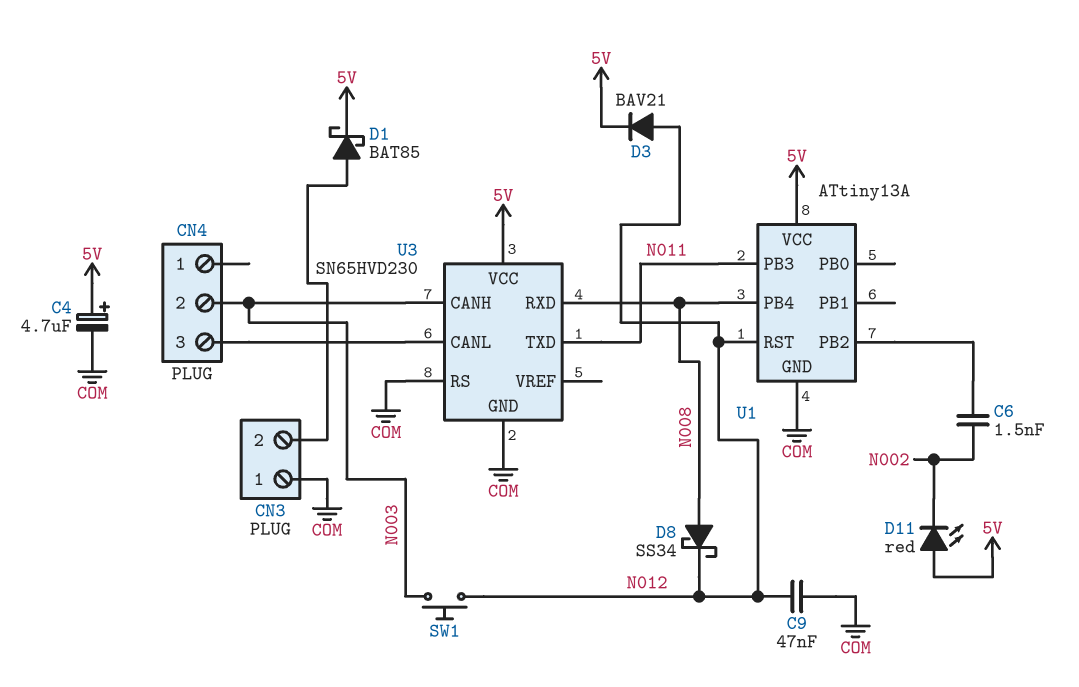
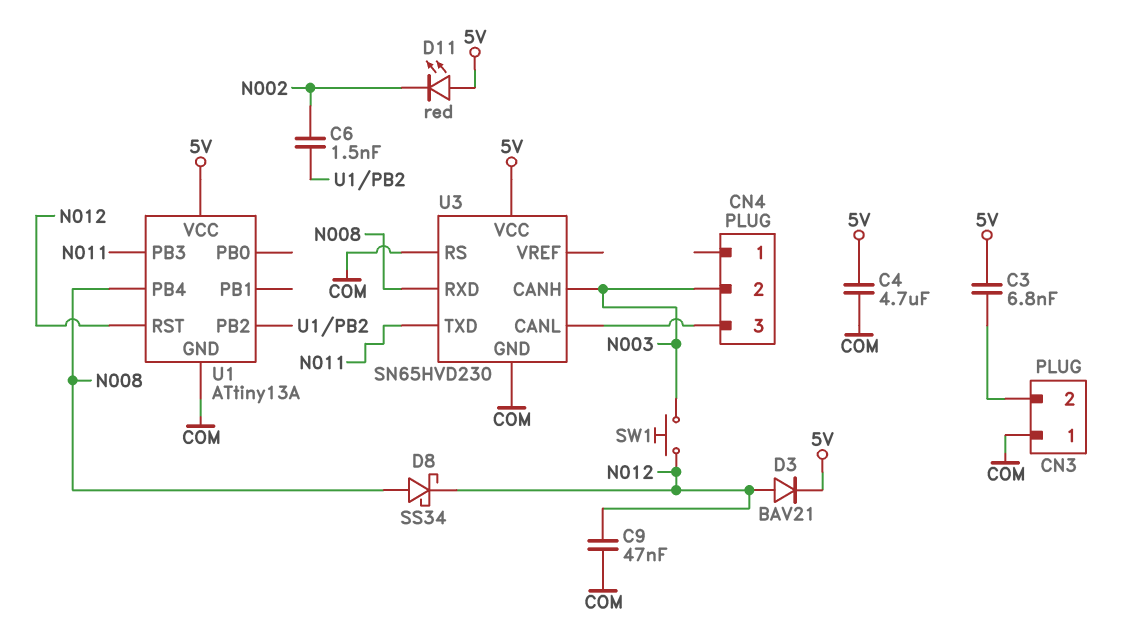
C3: none -> 6.8nF (5V, CN3/2)
C4: 4.7uF (plus 5V, minus COM) -> 4.7uF (5V, COM)
D1: schottky BAT85 (A CN3/2, K 5V) -> none

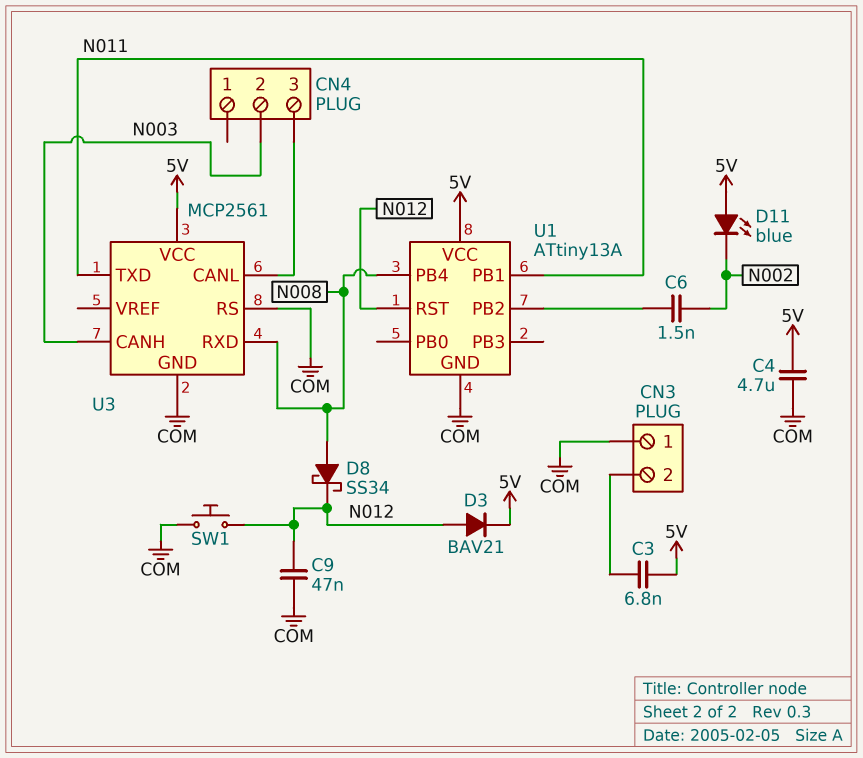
D11: LED red (A 5V, K N002) -> LED blue (A 5V, K N002)
SW1: button (N003, N012) -> button (COM, N012)
U1 pin PB1: none -> N011
U1 pin PB3: N011 -> none
U3: SN65HVD230 -> MCP2561

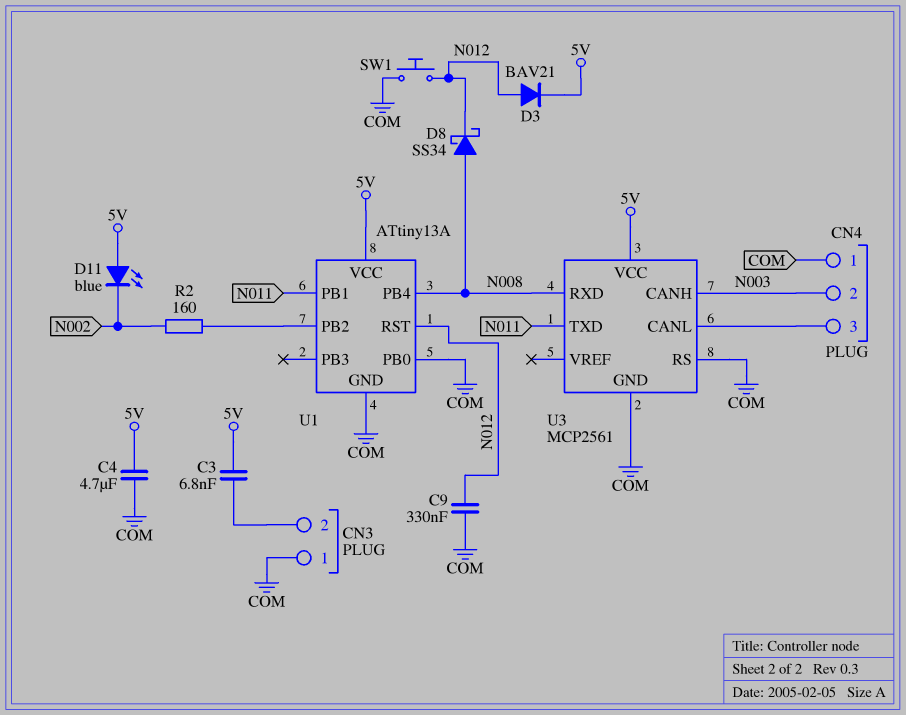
C6: 1.5nF (N002, U1/PB2) -> none
C9: 47nF (COM, N012) -> 330nF (COM, N012)
CN4 pin 1: none -> COM
R2: none -> 160 (N002, U1/PB2)
U1 pin PB0: none -> COM

